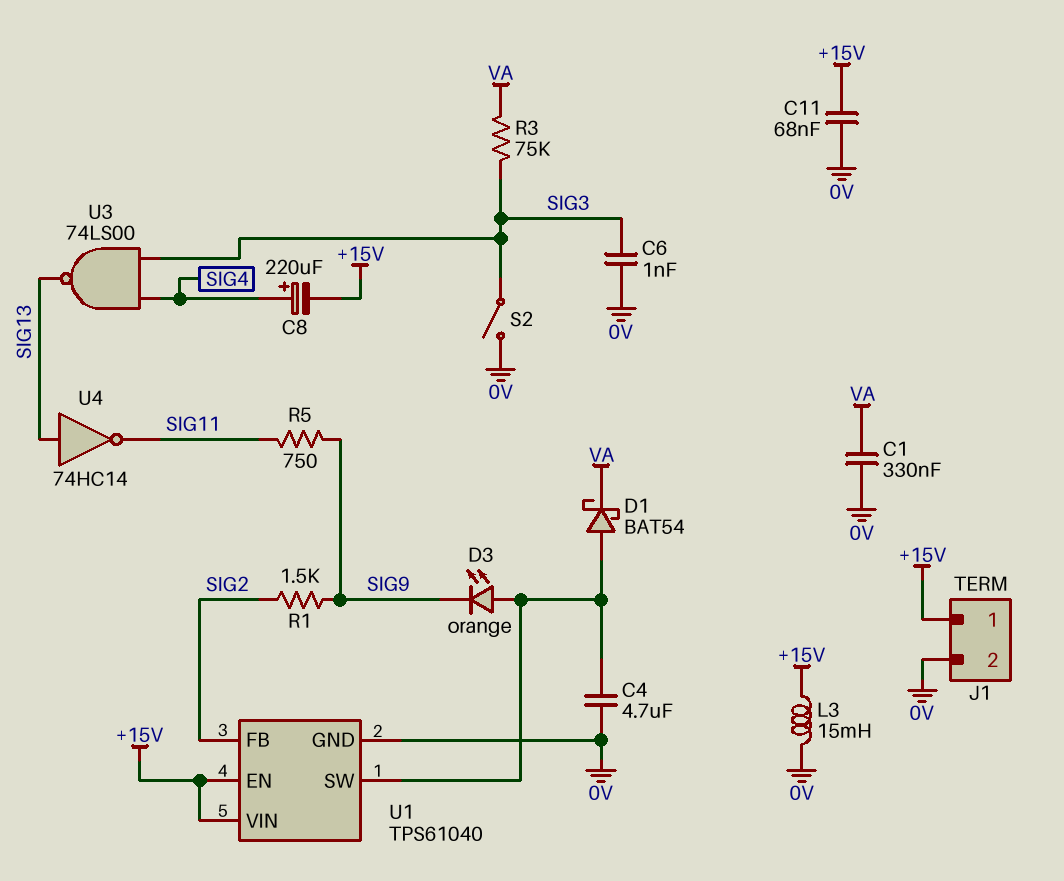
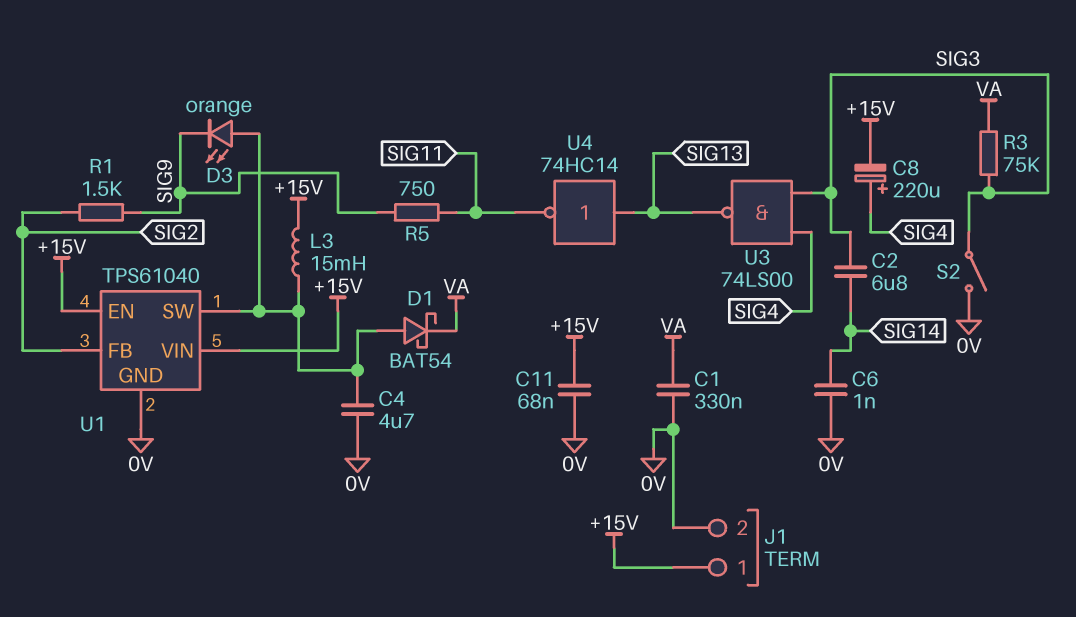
C2: none -> 6.8uF (SIG3, SIG14)
C6: 1nF (0V, SIG3) -> 1nF (0V, SIG14)
L3: 15mH (+15V, 0V) -> 15mH (+15V, U1/SW)

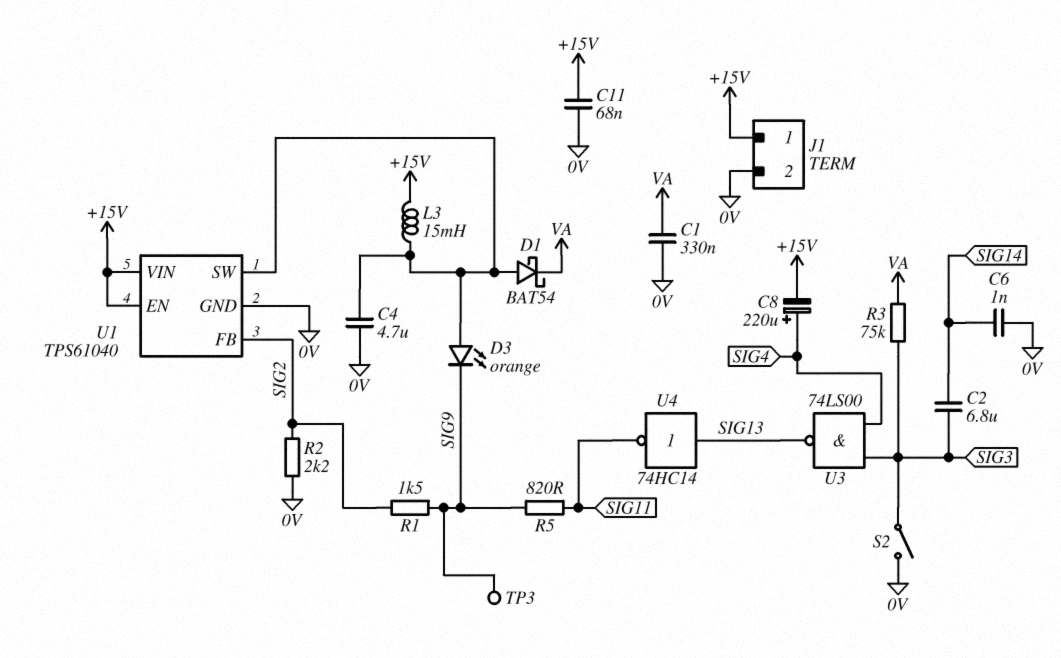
R2: none -> 2.2k (0V, SIG2)
R5: 750 (SIG9, SIG11) -> 820 (SIG9, SIG11)
TP3: none -> test point (SIG9)

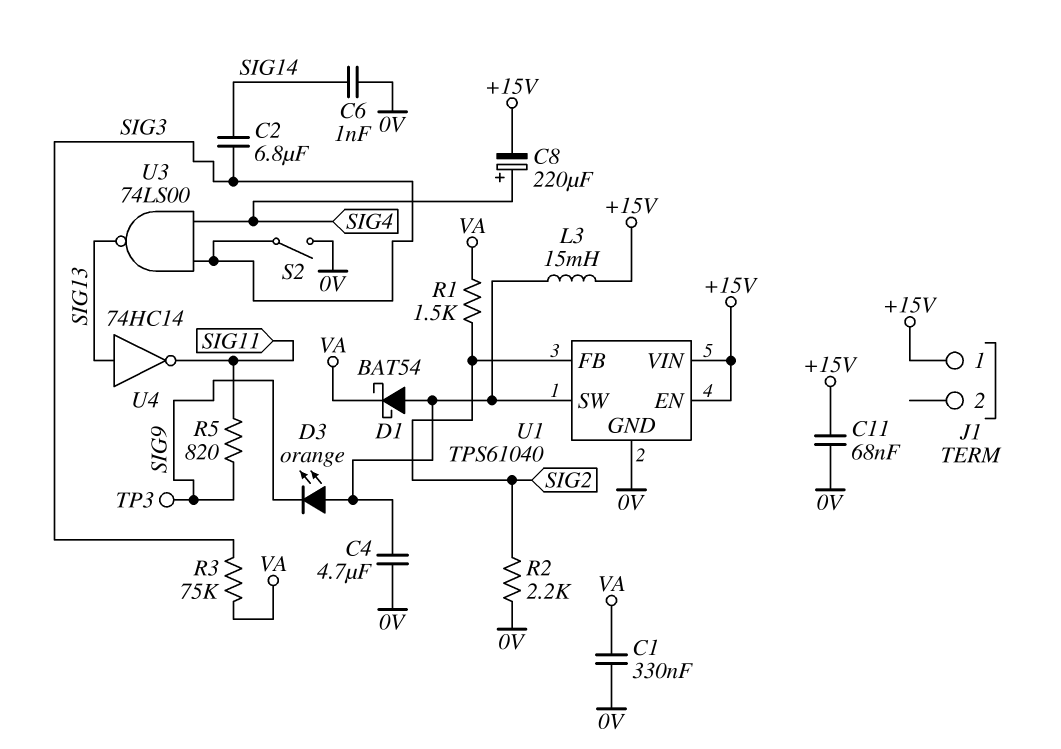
J1 pin 2: 0V -> none
R1: 1.5k (SIG2, SIG9) -> 1.5k (SIG2, VA)

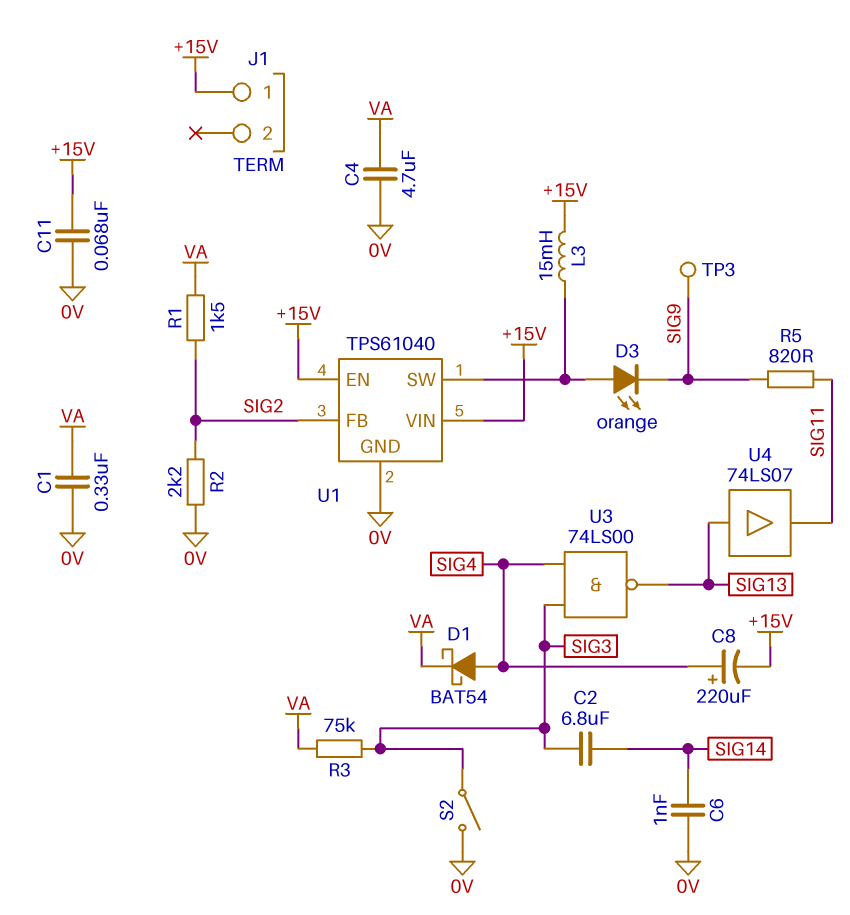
C4: 4.7uF (0V, U1/SW) -> 4.7uF (0V, VA)
D1: schottky BAT54 (A U1/SW, K VA) -> schottky BAT54 (A SIG4, K VA)
U4: NOT 74HC14 (in SIG13, out SIG11) -> buffer 74LS07 (in SIG13, out SIG11)

